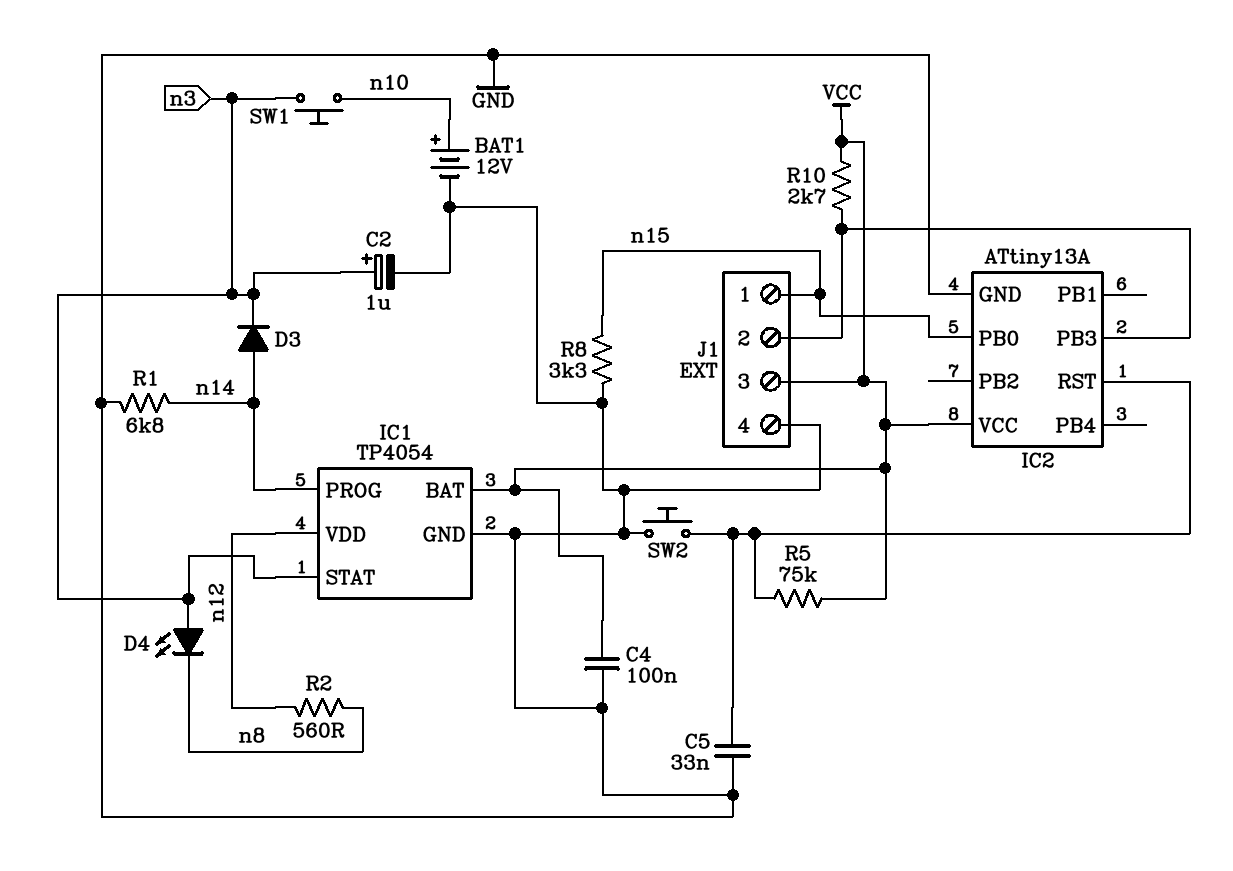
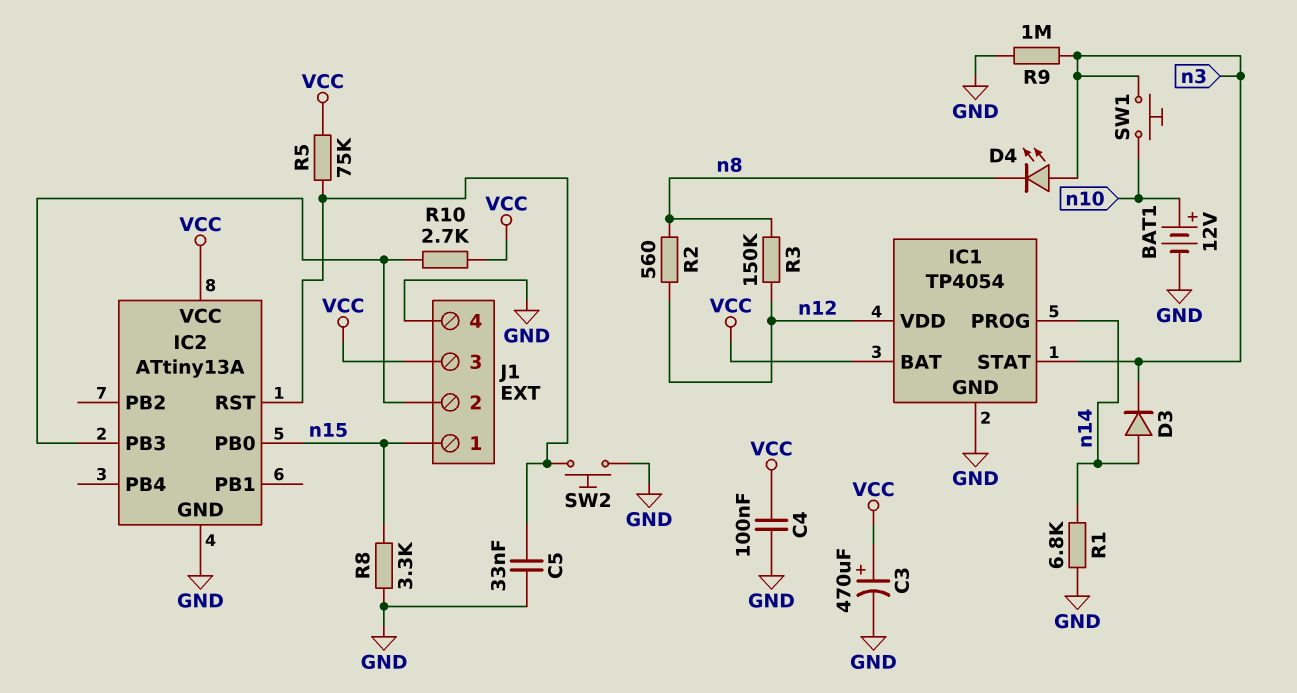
C2: 1uF (plus n3, minus GND) -> none
C3: none -> 470uF (plus VCC, minus GND)
R3: none -> 150k (n8, n12)
R9: none -> 1M (GND, n3)

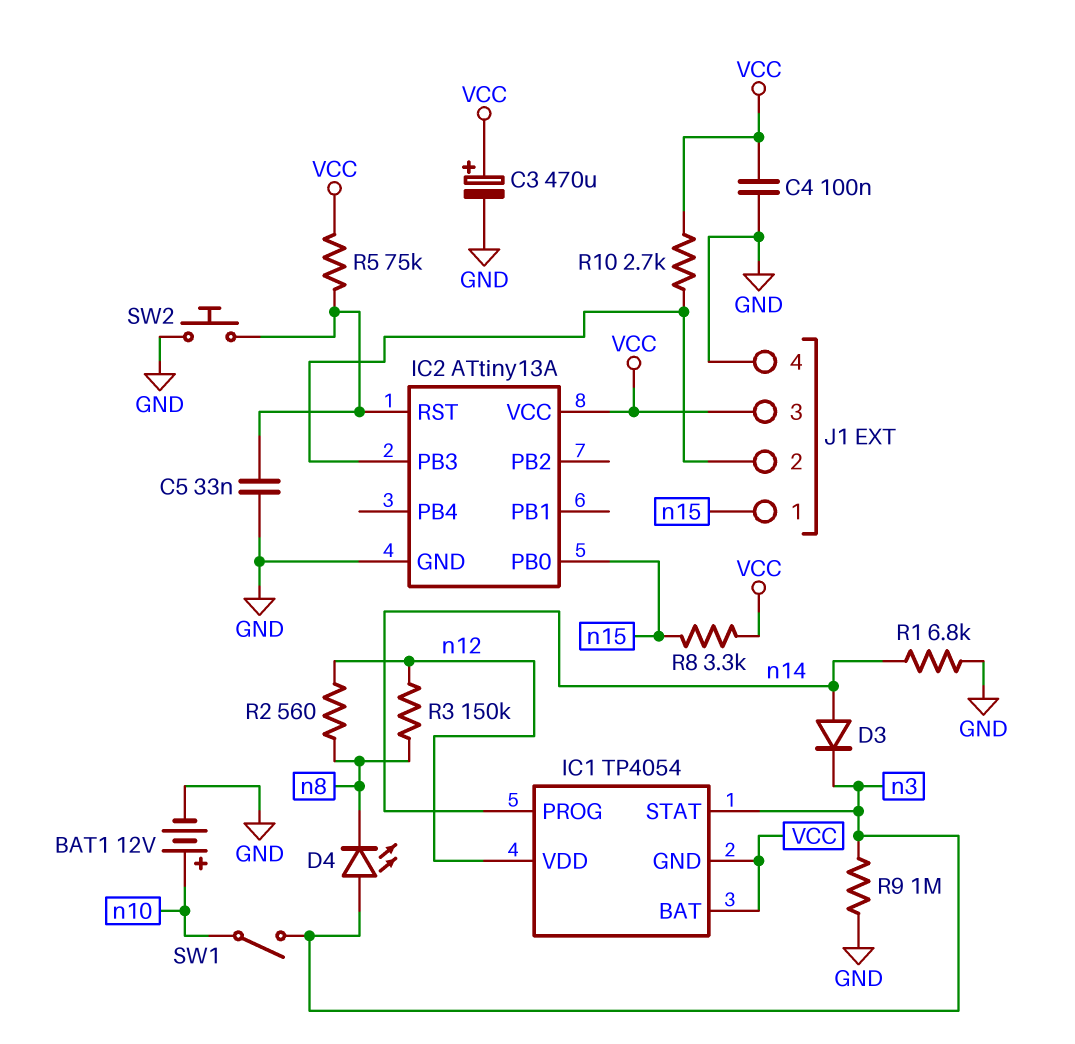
IC1 pin GND: GND -> VCC
R8: 3.3k (GND, n15) -> 3.3k (VCC, n15)
SW1: button (n3, n10) -> switch (n3, n10)

